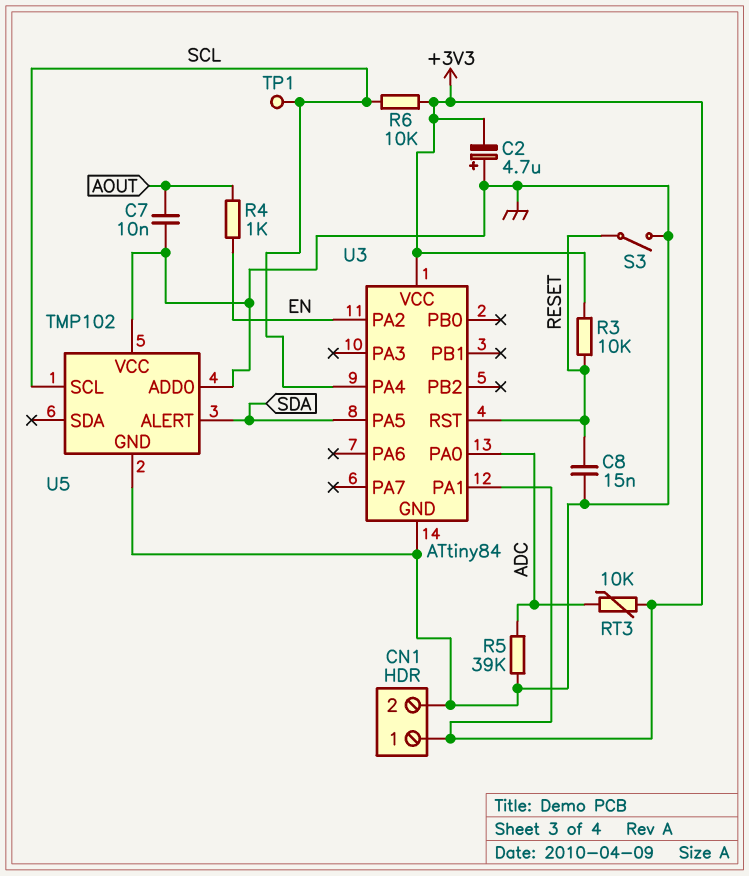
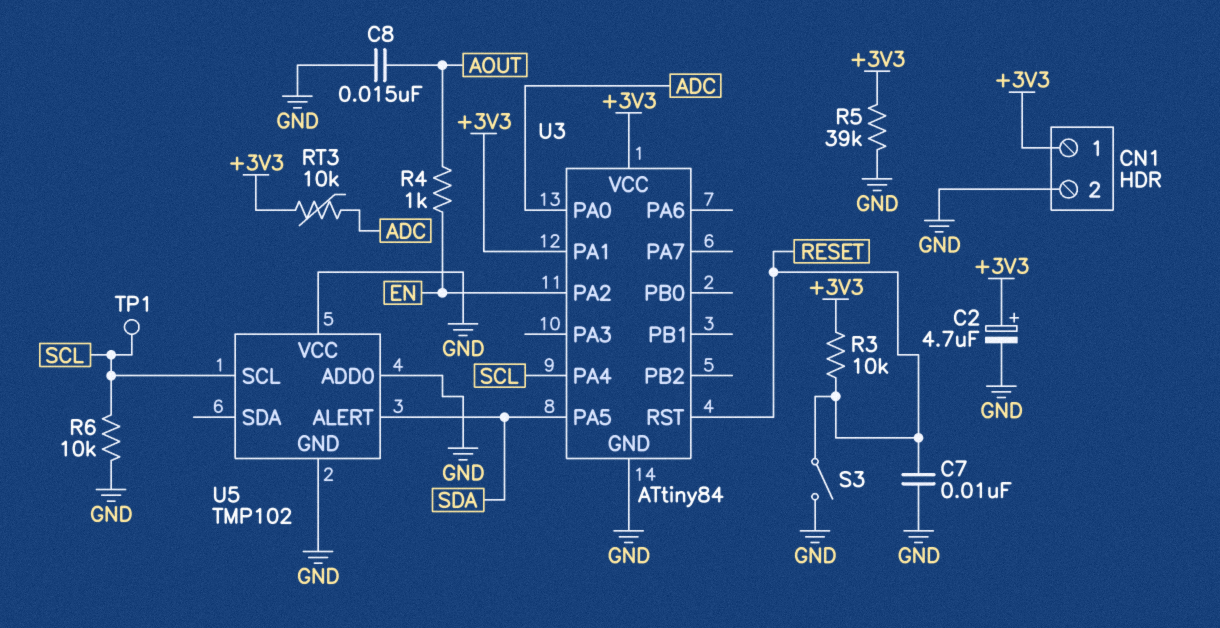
C2: 4.7uF (plus GND, minus +3V3) -> 4.7uF (plus +3V3, minus GND)
C7: 10nF (AOUT, GND) -> 10nF (GND, RESET)
C8: 15nF (GND, RESET) -> 15nF (AOUT, GND)
R5: 39k (ADC, GND) -> 39k (+3V3, GND)
R6: 10k (+3V3, SCL) -> 10k (GND, SCL)

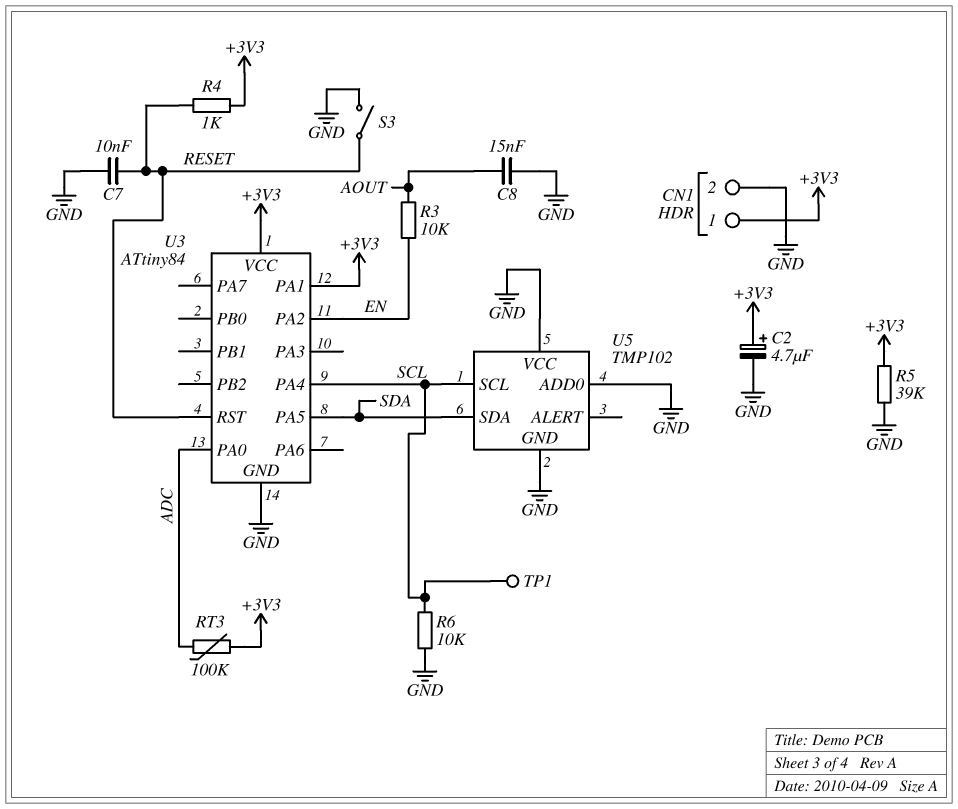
R3: 10k (+3V3, RESET) -> 10k (AOUT, EN)
R4: 1k (AOUT, EN) -> 1k (+3V3, RESET)
RT3: 10k (+3V3, ADC) -> 100k (+3V3, ADC)
U5 pin ALERT: SDA -> none
U5 pin SDA: none -> SDA

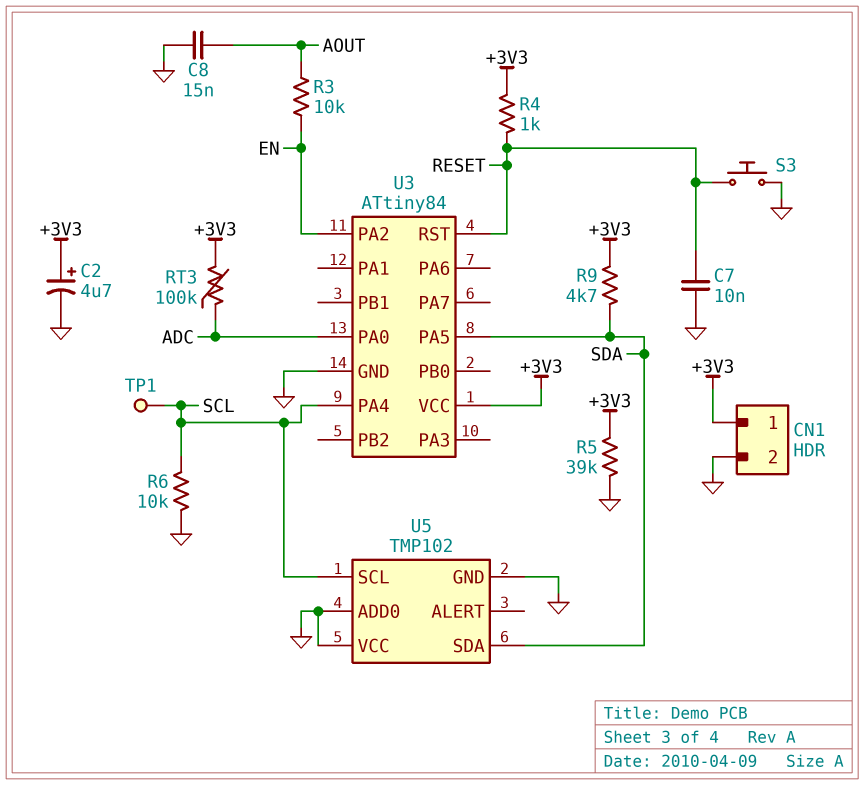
R9: none -> 4.7k (+3V3, SDA)
S3: switch (GND, RESET) -> button (GND, RESET)
U3 pin PA1: +3V3 -> none

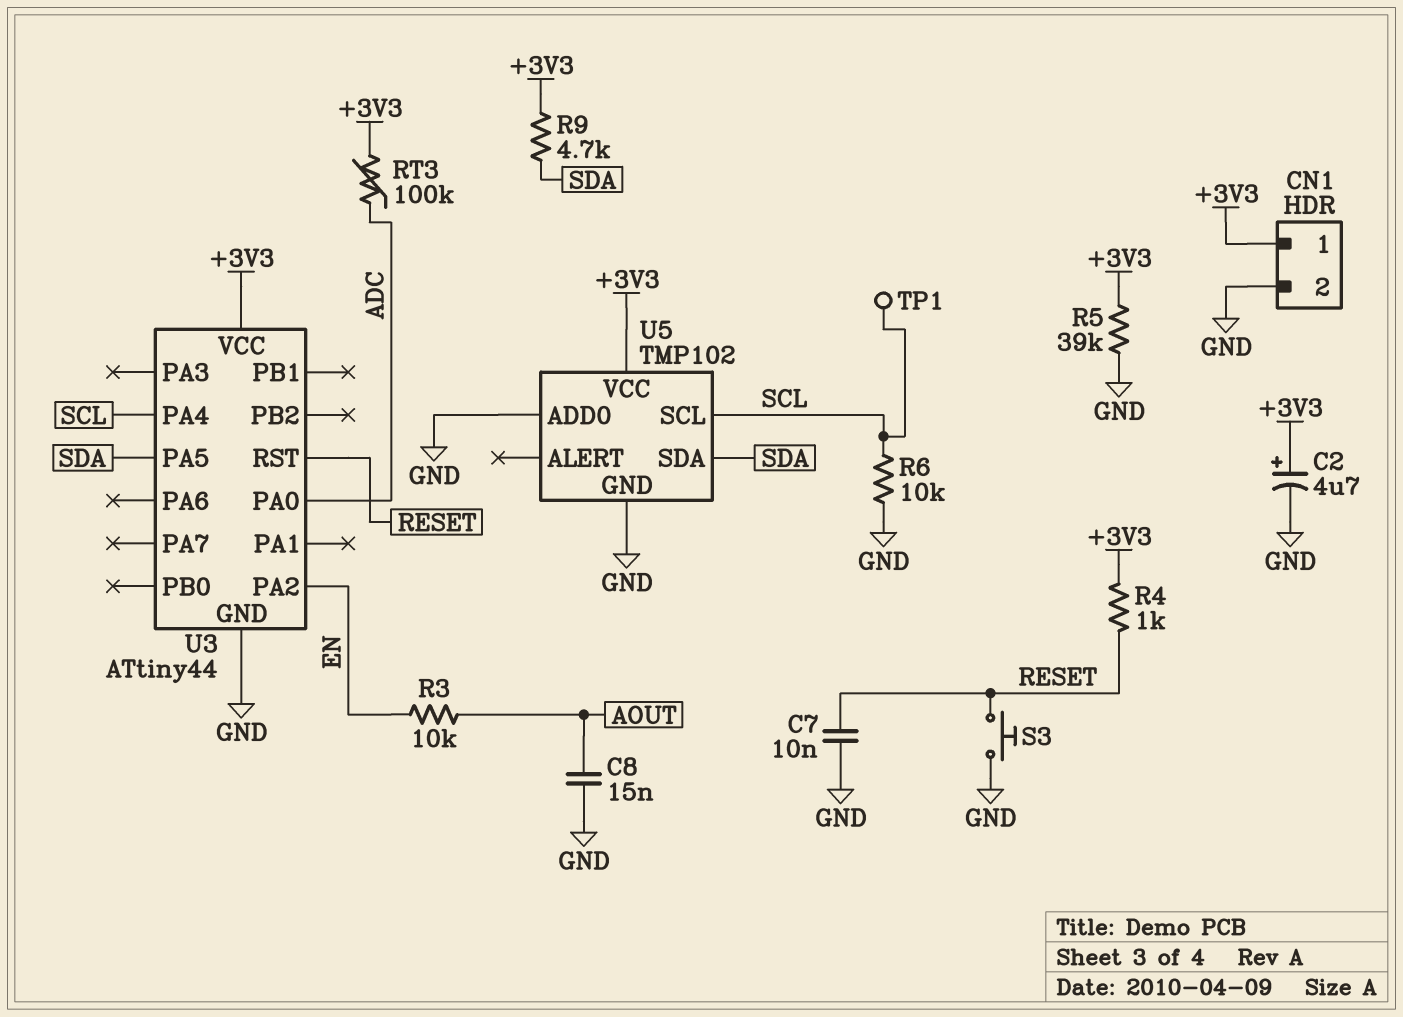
U3: ATtiny84 -> ATtiny44
U5 pin VCC: GND -> +3V3

